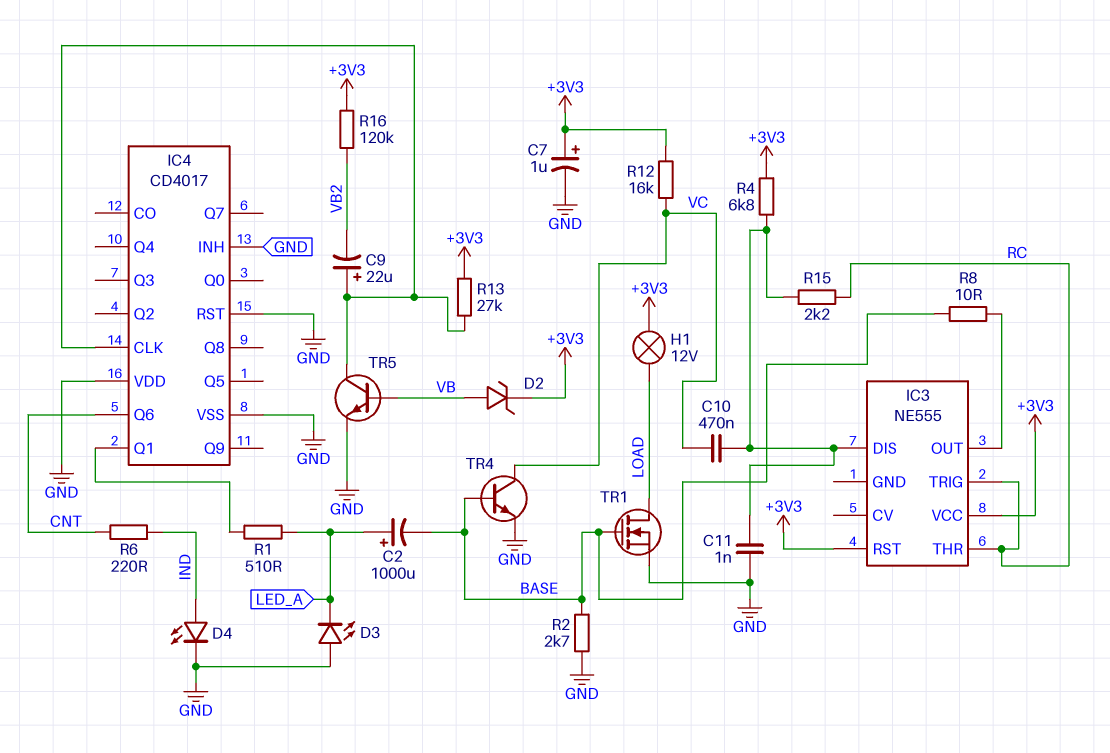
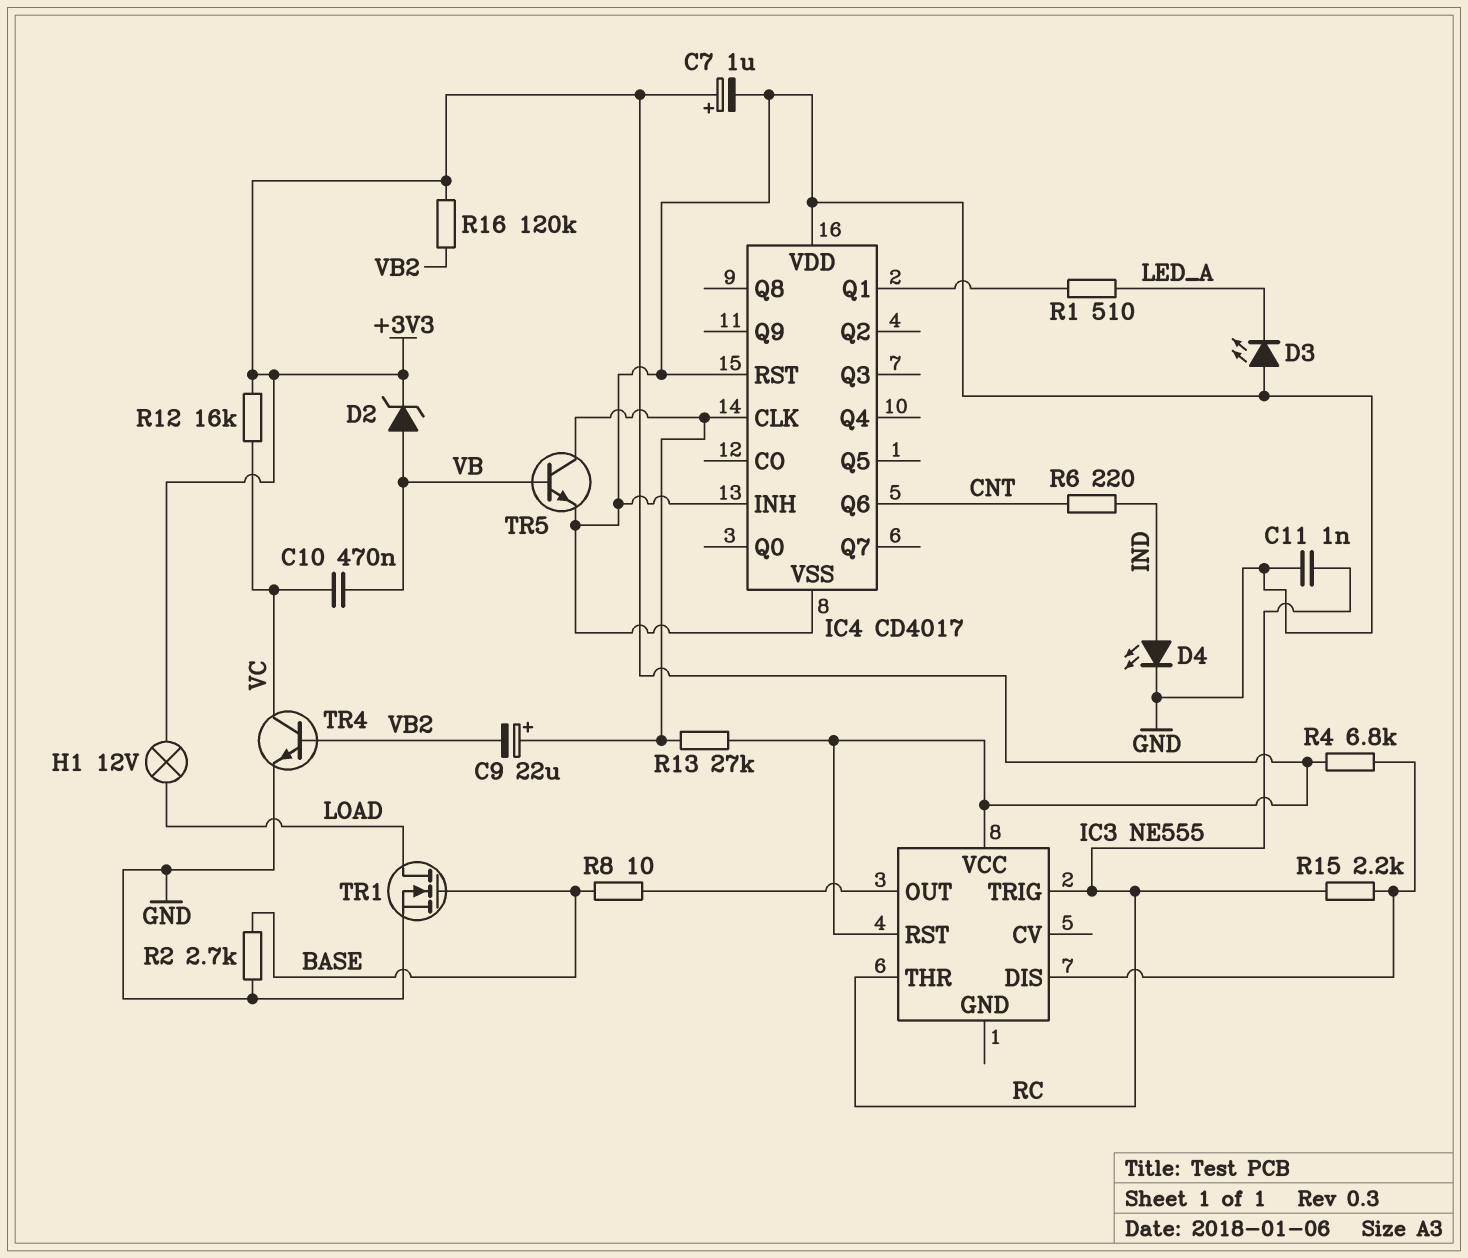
C2: 1000uF (plus LED_A, minus BASE) -> none
C10: 470nF (IC3/DIS, VC) -> 470nF (VB, VC)
C11: 1nF (GND, IC3/DIS) -> 1nF (GND, RC)
TR4: NPN (B BASE, C VC, E GND) -> NPN (B VB2, C VC, E GND)

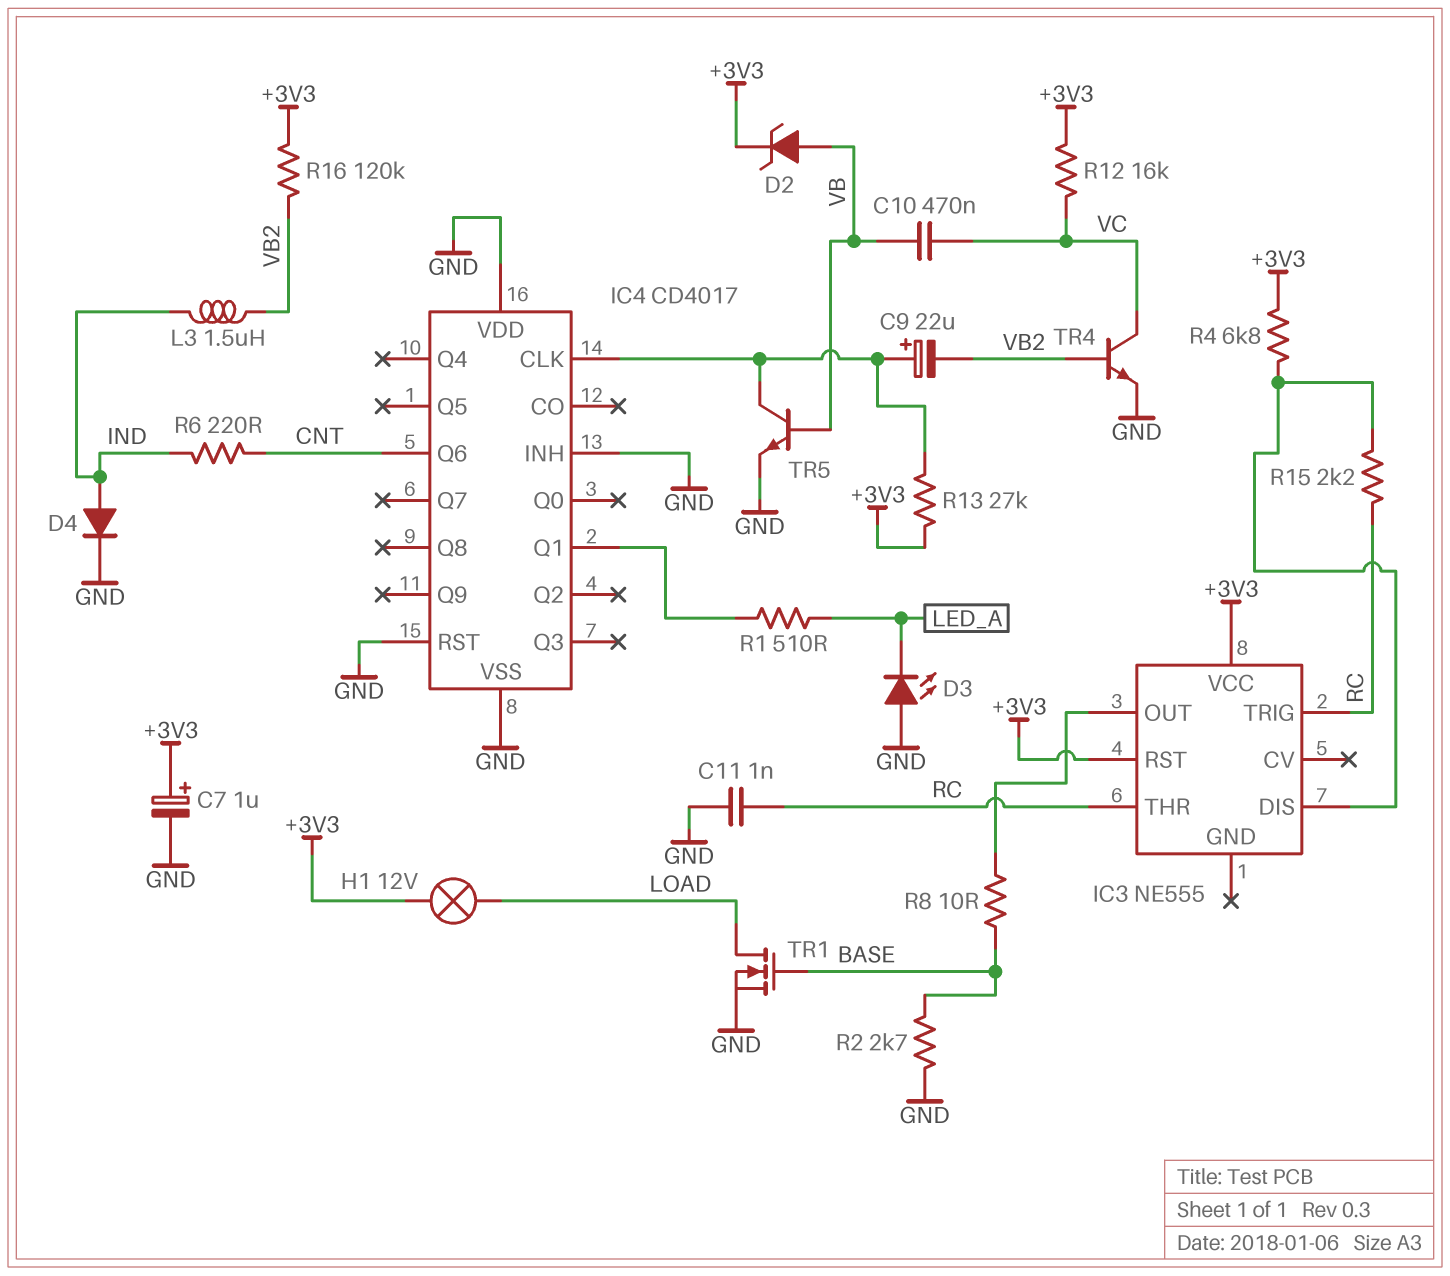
D4: LED (A IND, K GND) -> diode (A IND, K GND)
L3: none -> 1.5uH (IND, VB2)

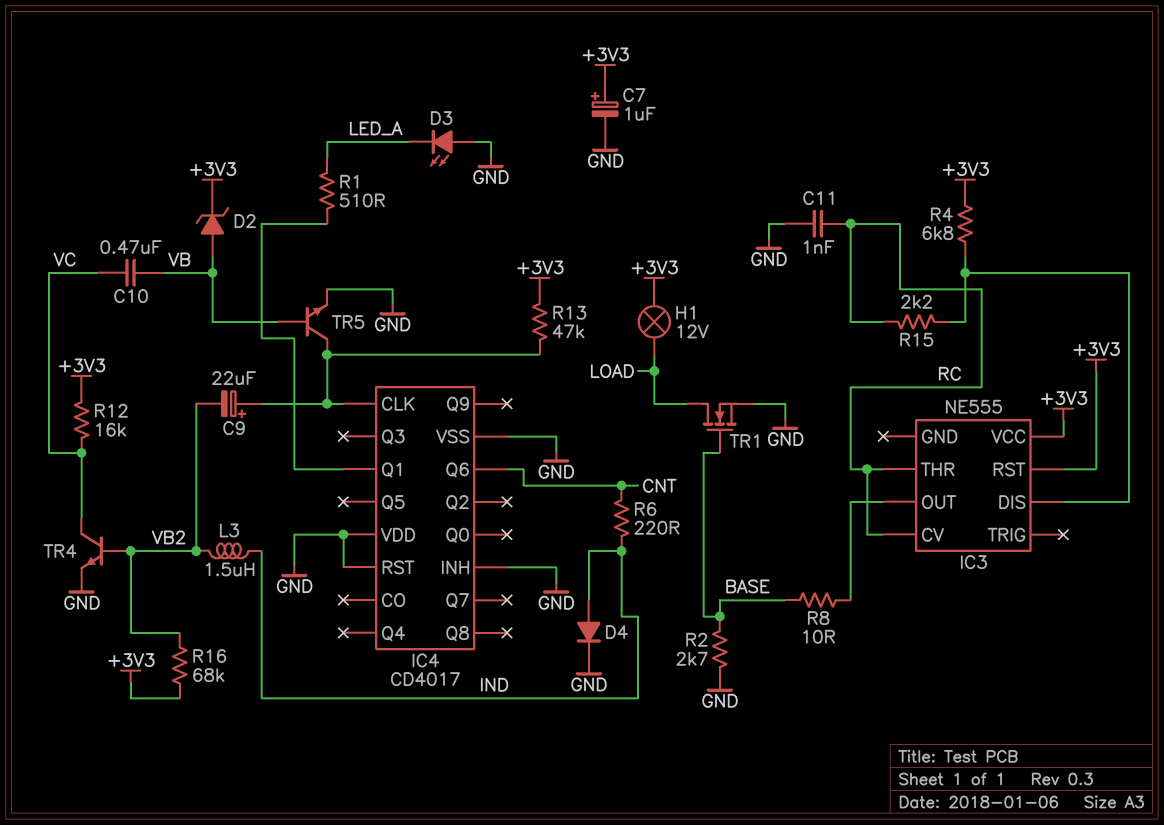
IC3 pin CV: none -> RC
IC3 pin TRIG: RC -> none
R13: 27k (+3V3, IC4/CLK) -> 47k (+3V3, IC4/CLK)
R16: 120k (+3V3, VB2) -> 68k (+3V3, VB2)

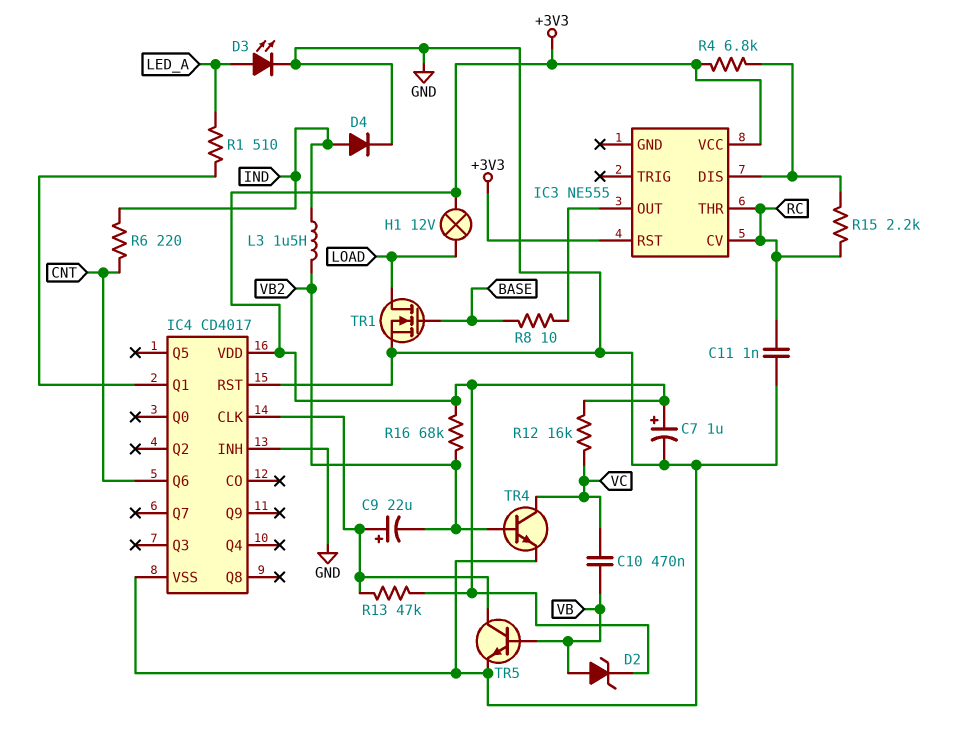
D3: LED (A GND, K LED_A) -> LED (A LED_A, K GND)
IC4 pin VDD: GND -> +3V3
R2: 2.7k (BASE, GND) -> none

